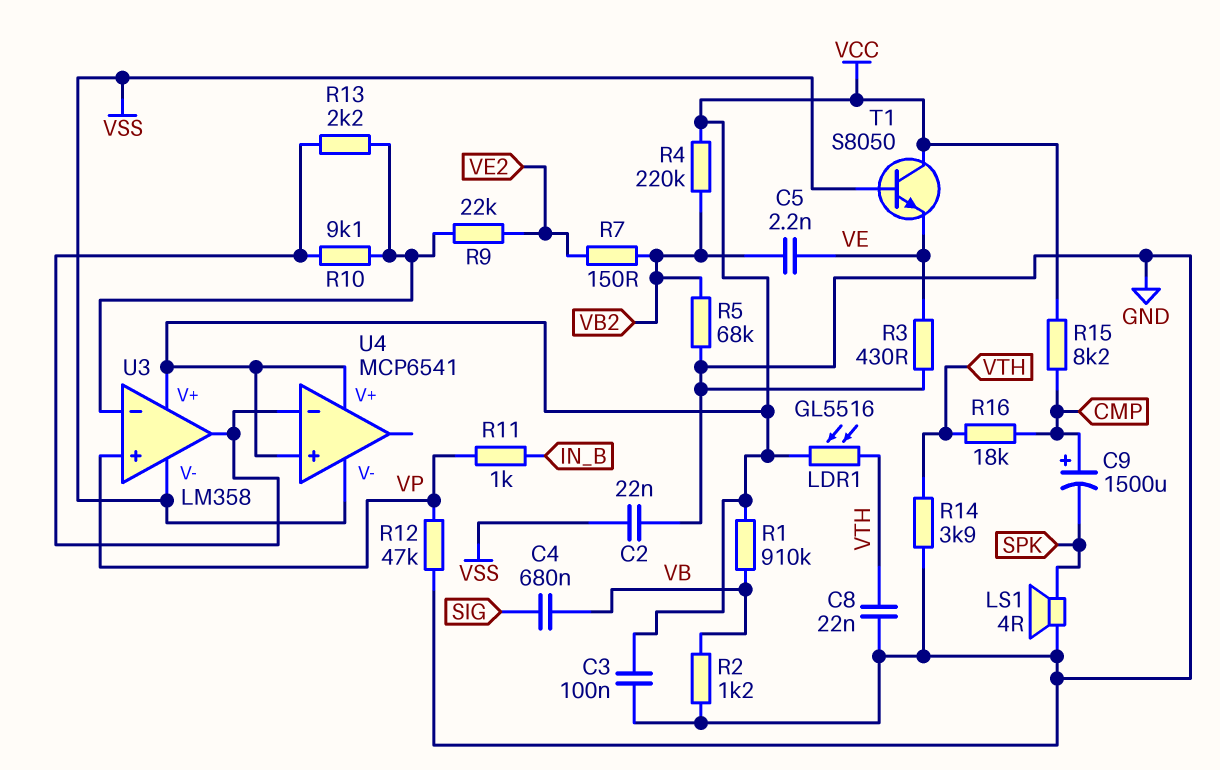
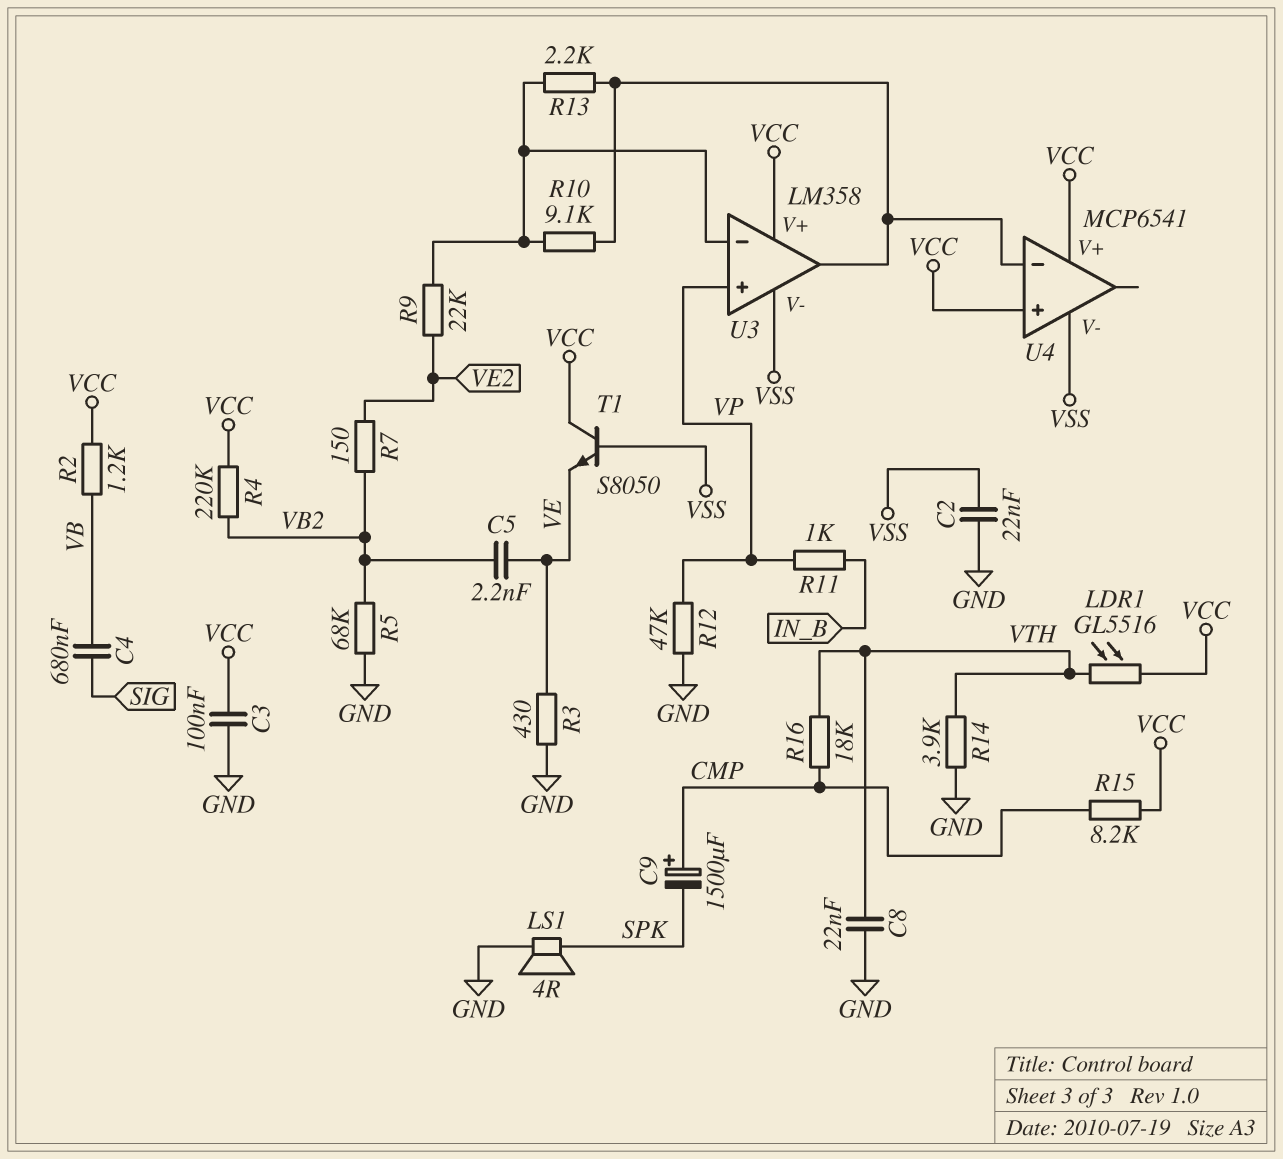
R1: 910k (VB, VCC) -> none
R2: 1.2k (GND, VB) -> 1.2k (VB, VCC)

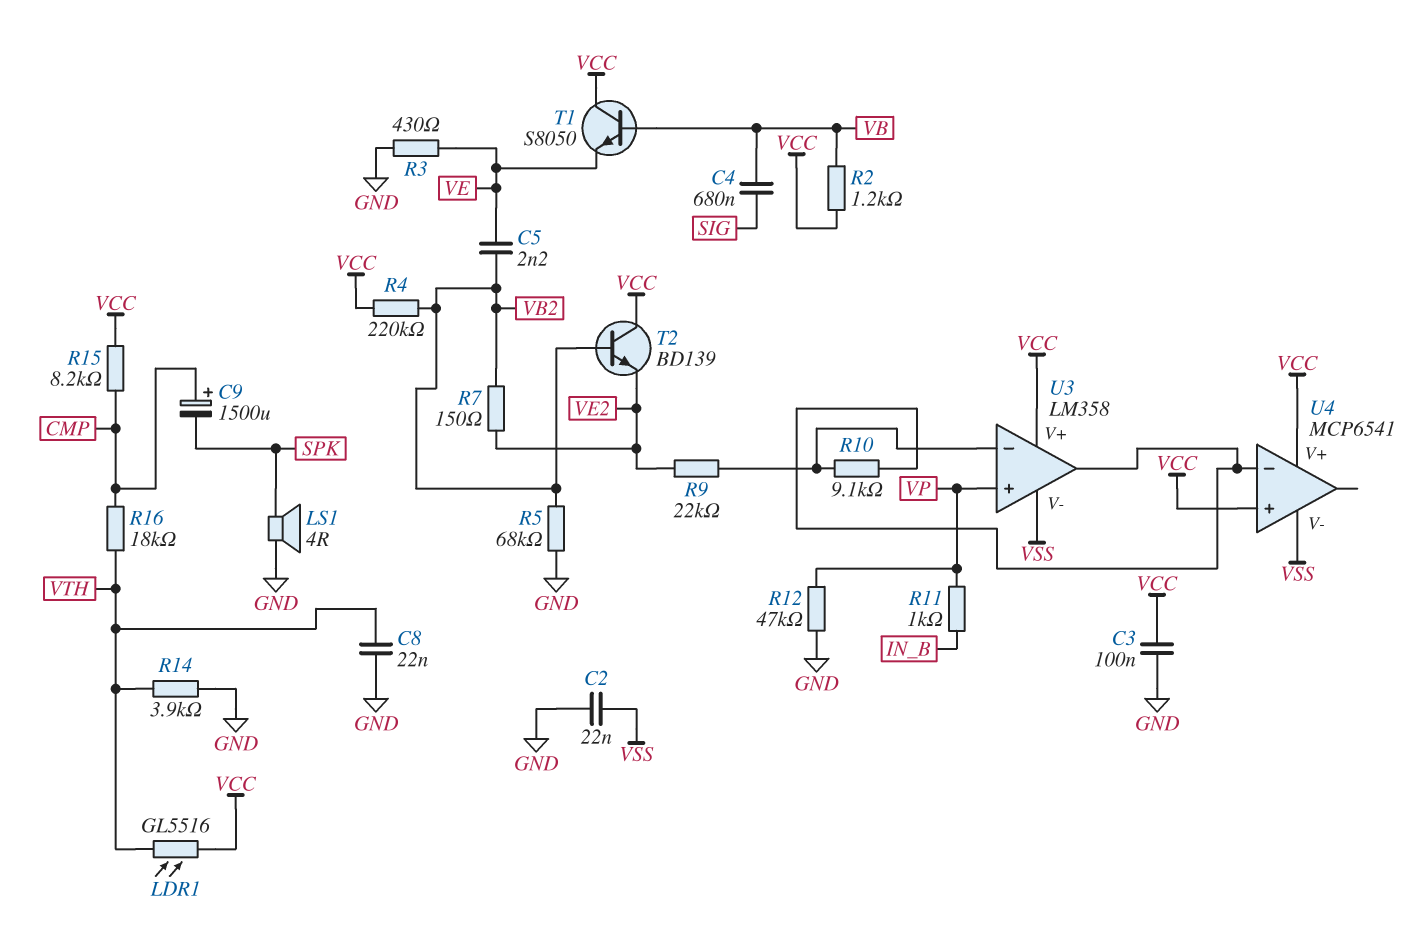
R13: 2.2k (U3/in-, U3/out) -> none
T1: NPN S8050 (B VSS, C VCC, E VE) -> NPN S8050 (B VB, C VCC, E VE)
T2: none -> NPN BD139 (B VB2, C VCC, E VE2)

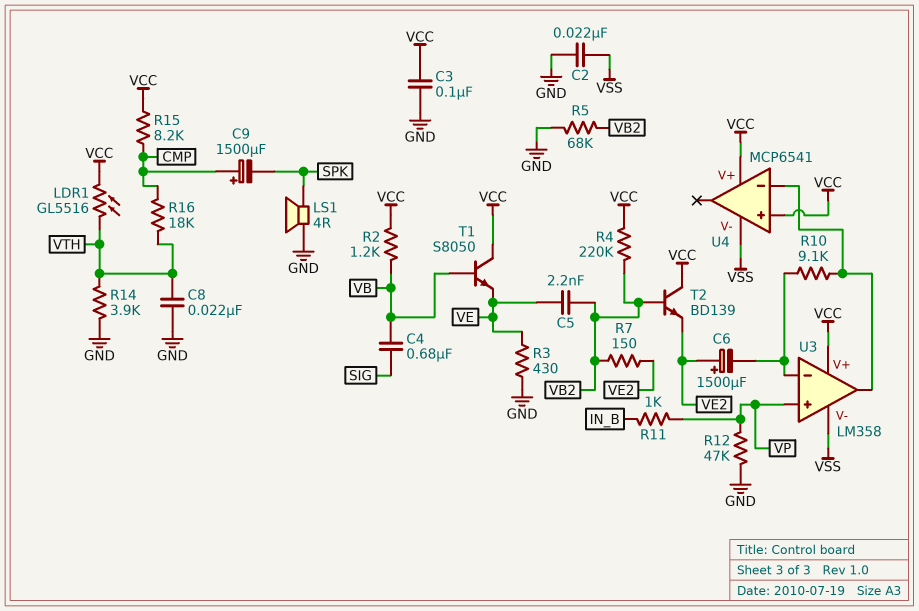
C6: none -> 1500uF (plus VE2, minus U3/in-)
R9: 22k (U3/in-, VE2) -> none

